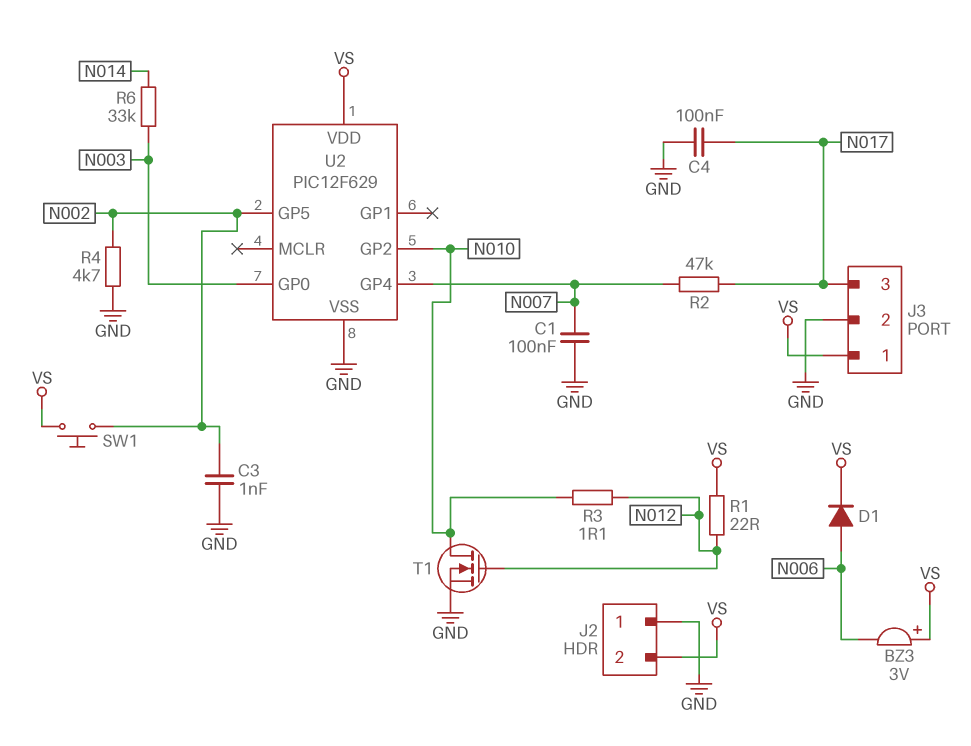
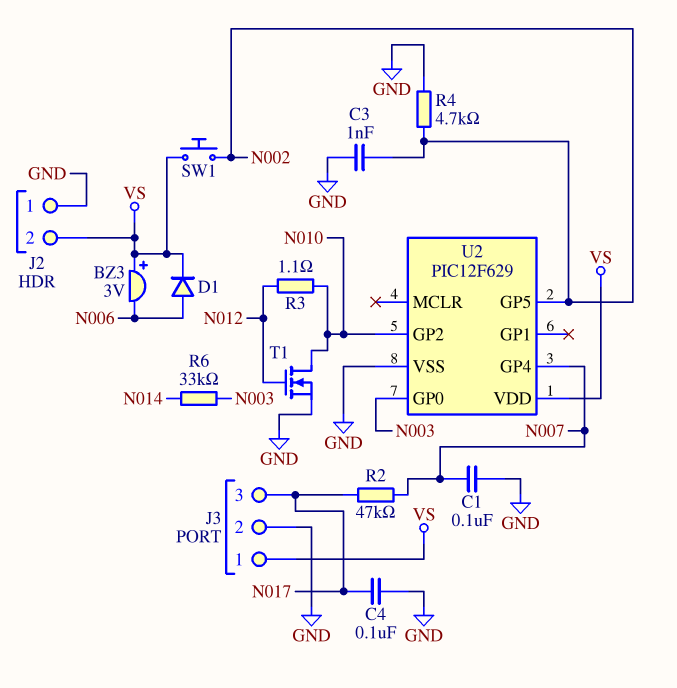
R1: 22 (N012, VS) -> none

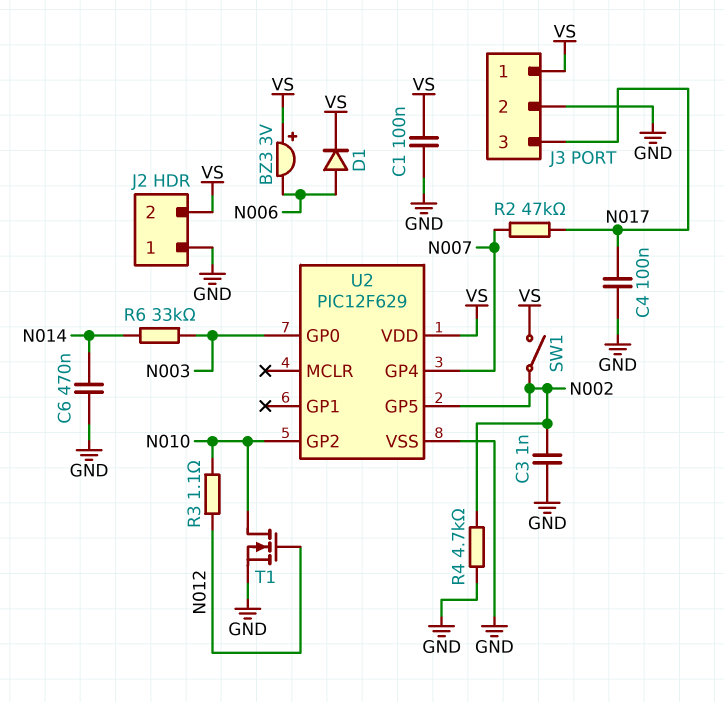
C1: 100nF (GND, N007) -> 100nF (GND, VS)
C6: none -> 470nF (GND, N014)
SW1: button (N002, VS) -> switch (N002, VS)

